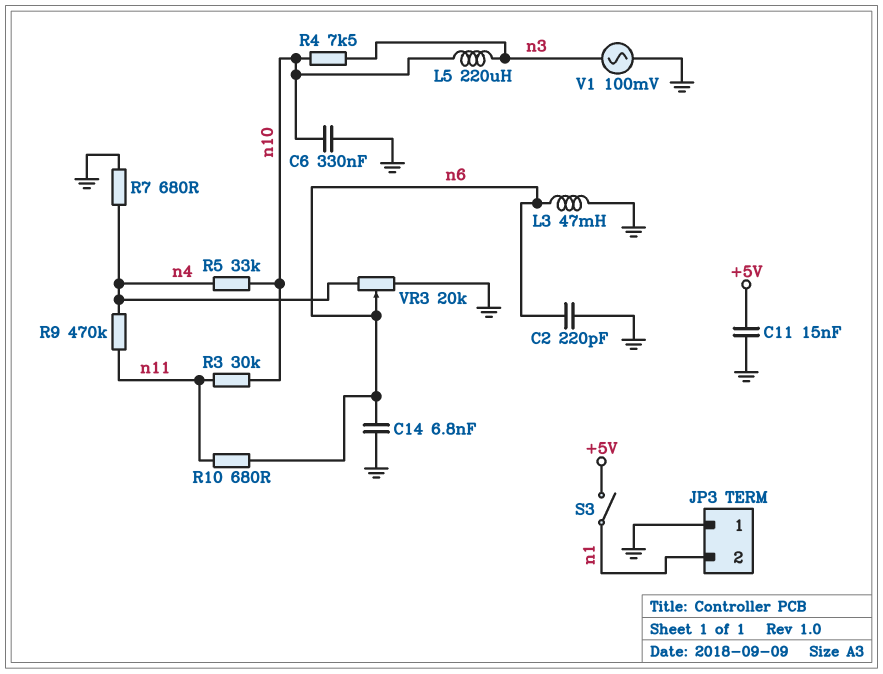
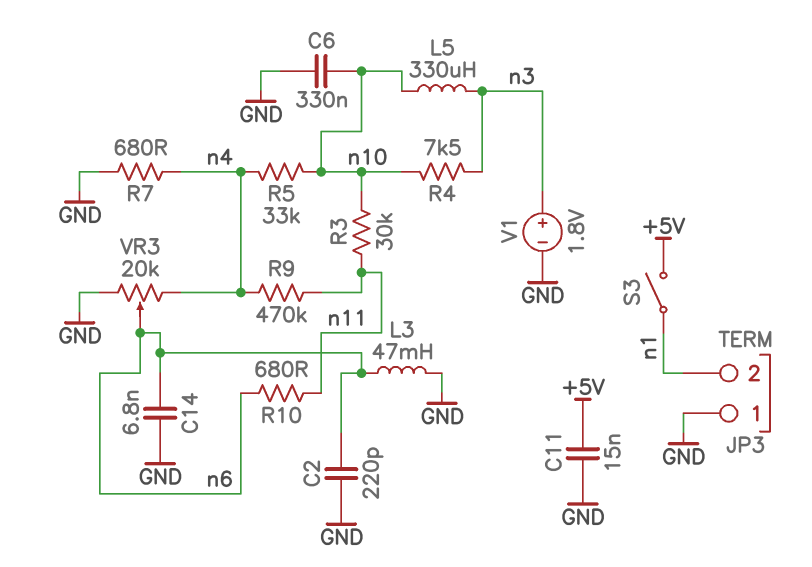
L5: 220uH (n3, n10) -> 330uH (n3, n10)
V1: AC 100mV (GND, n3) -> 1.8V (plus n3, minus GND)

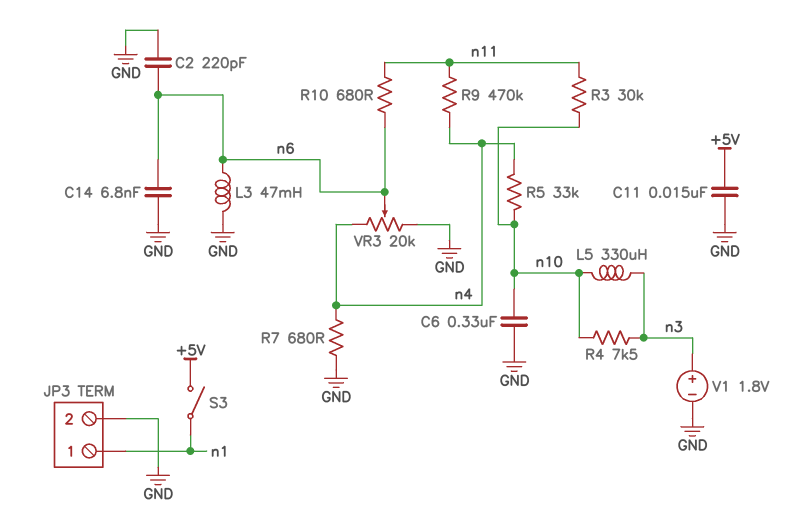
JP3 pin 1: GND -> n1
JP3 pin 2: n1 -> GND

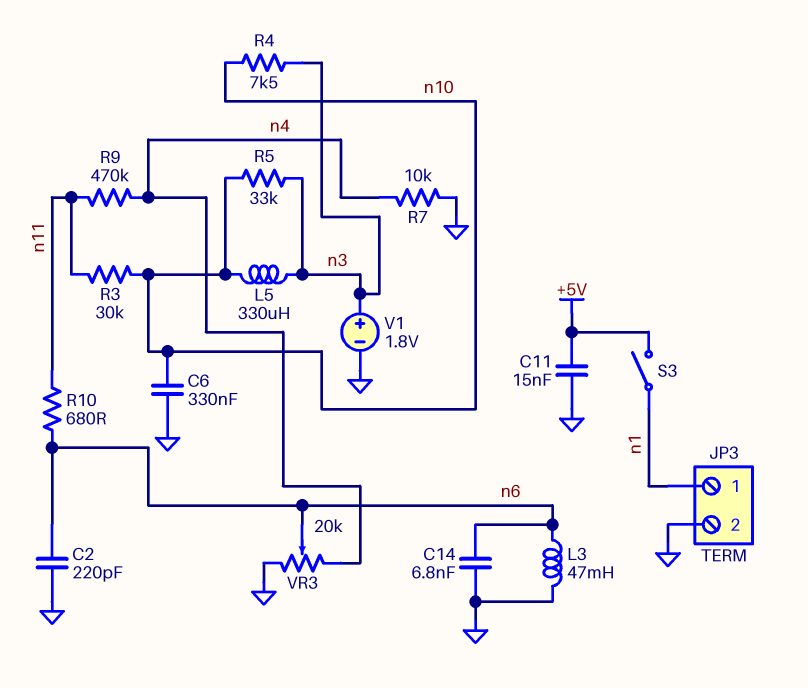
R5: 33k (n4, n10) -> 33k (n3, n10)
R7: 680 (GND, n4) -> 10k (GND, n4)

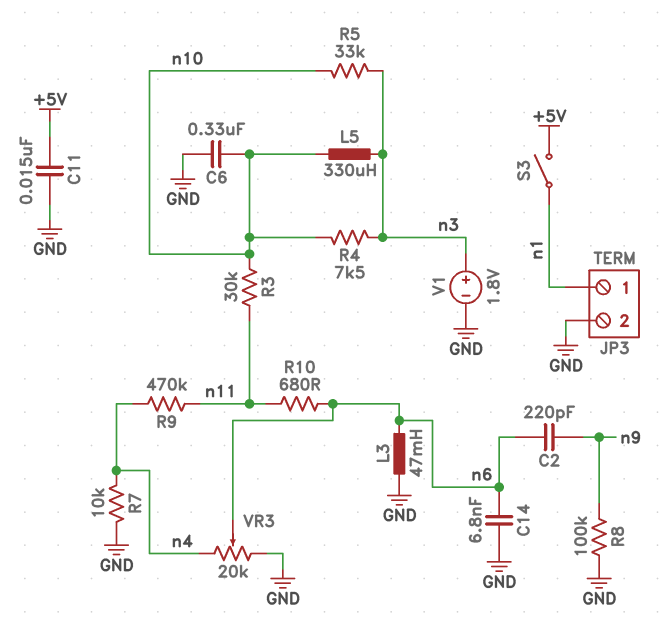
C2: 220pF (GND, n6) -> 220pF (n6, n9)
R8: none -> 100k (GND, n9)

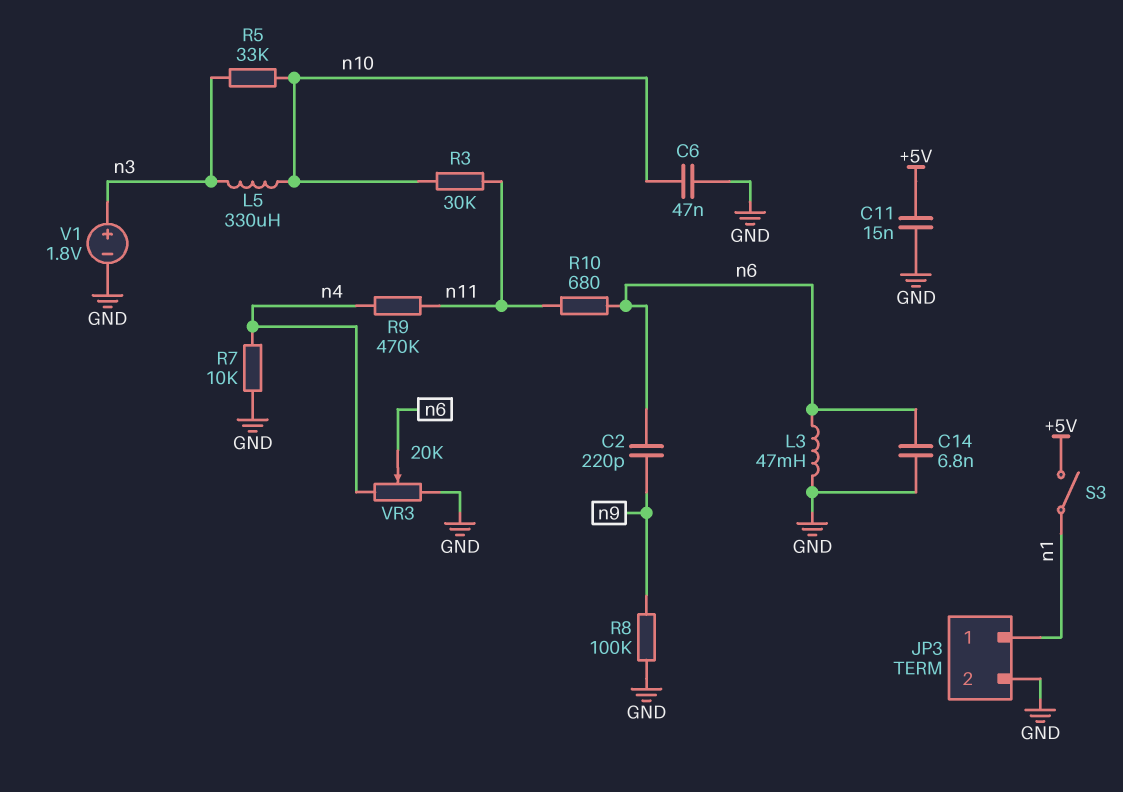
C6: 330nF (GND, n10) -> 47nF (GND, n10)
R4: 7.5k (n3, n10) -> none

